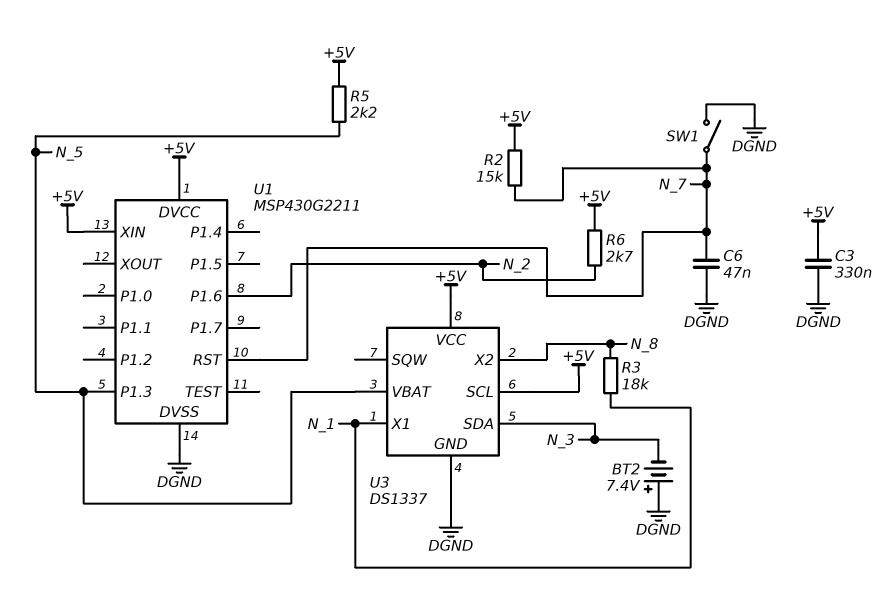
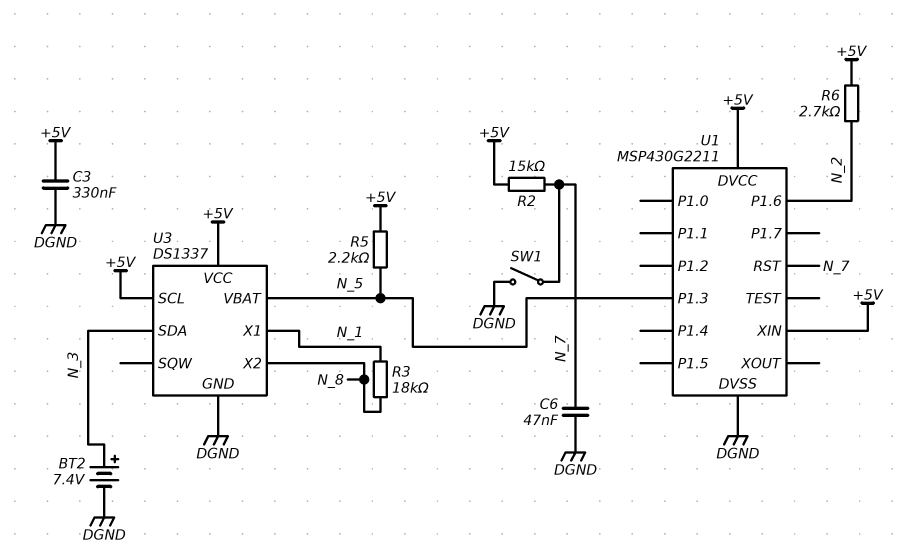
BT2: 7.4V (plus DGND, minus N_3) -> 7.4V (plus N_3, minus DGND)

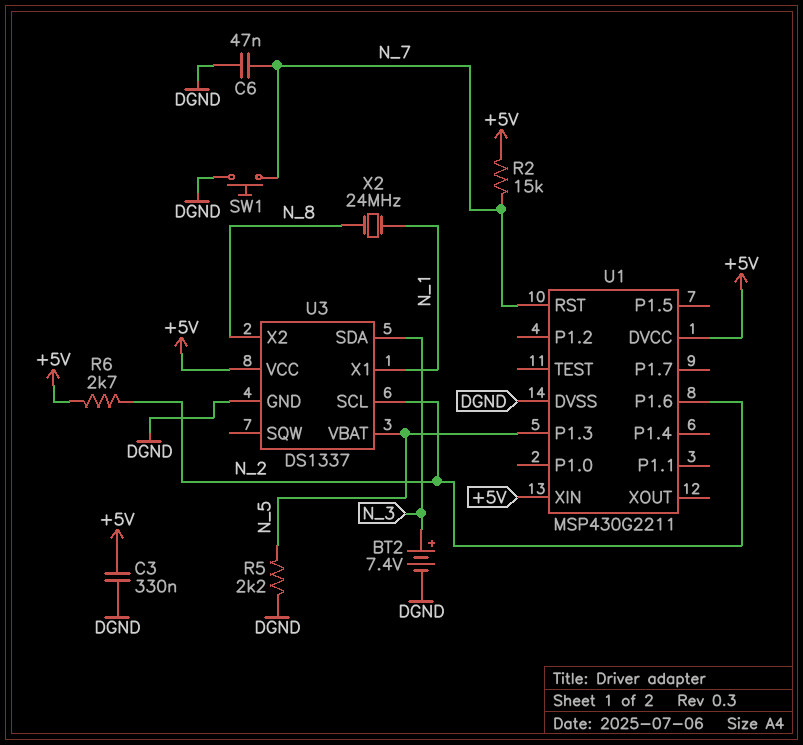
R3: 18k (N_1, N_8) -> none
R5: 2.2k (+5V, N_5) -> 2.2k (DGND, N_5)
SW1: switch (DGND, N_7) -> button (DGND, N_7)
U3 pin SCL: +5V -> N_2
X2: none -> 24MHz (N_1, N_8)

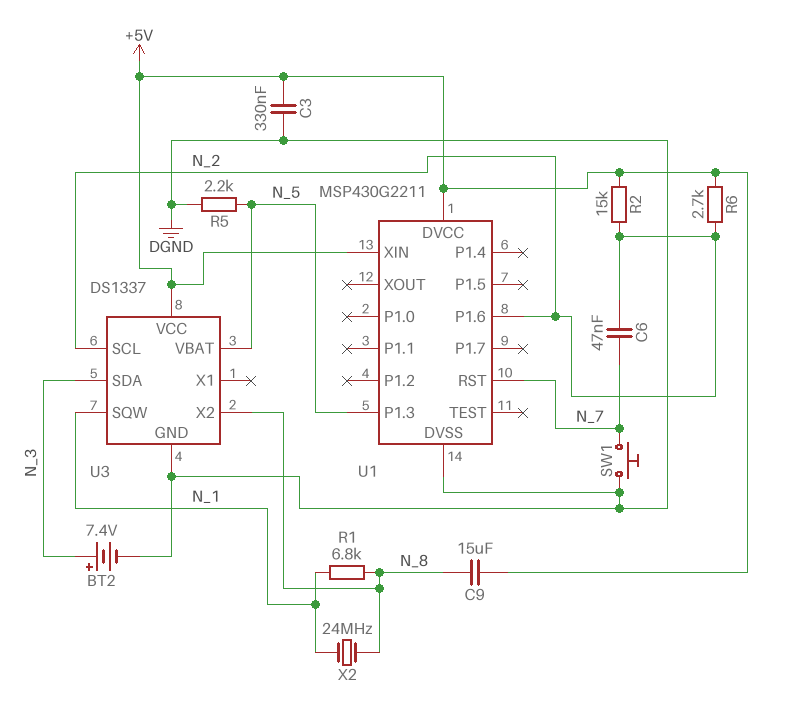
C6: 47nF (DGND, N_7) -> 47nF (N_2, N_7)
C9: none -> 15uF (+5V, N_8)
R1: none -> 6.8k (N_1, N_8)
R2: 15k (+5V, N_7) -> 15k (+5V, N_2)
U3 pin SQW: none -> N_1
U3 pin X1: N_1 -> none

